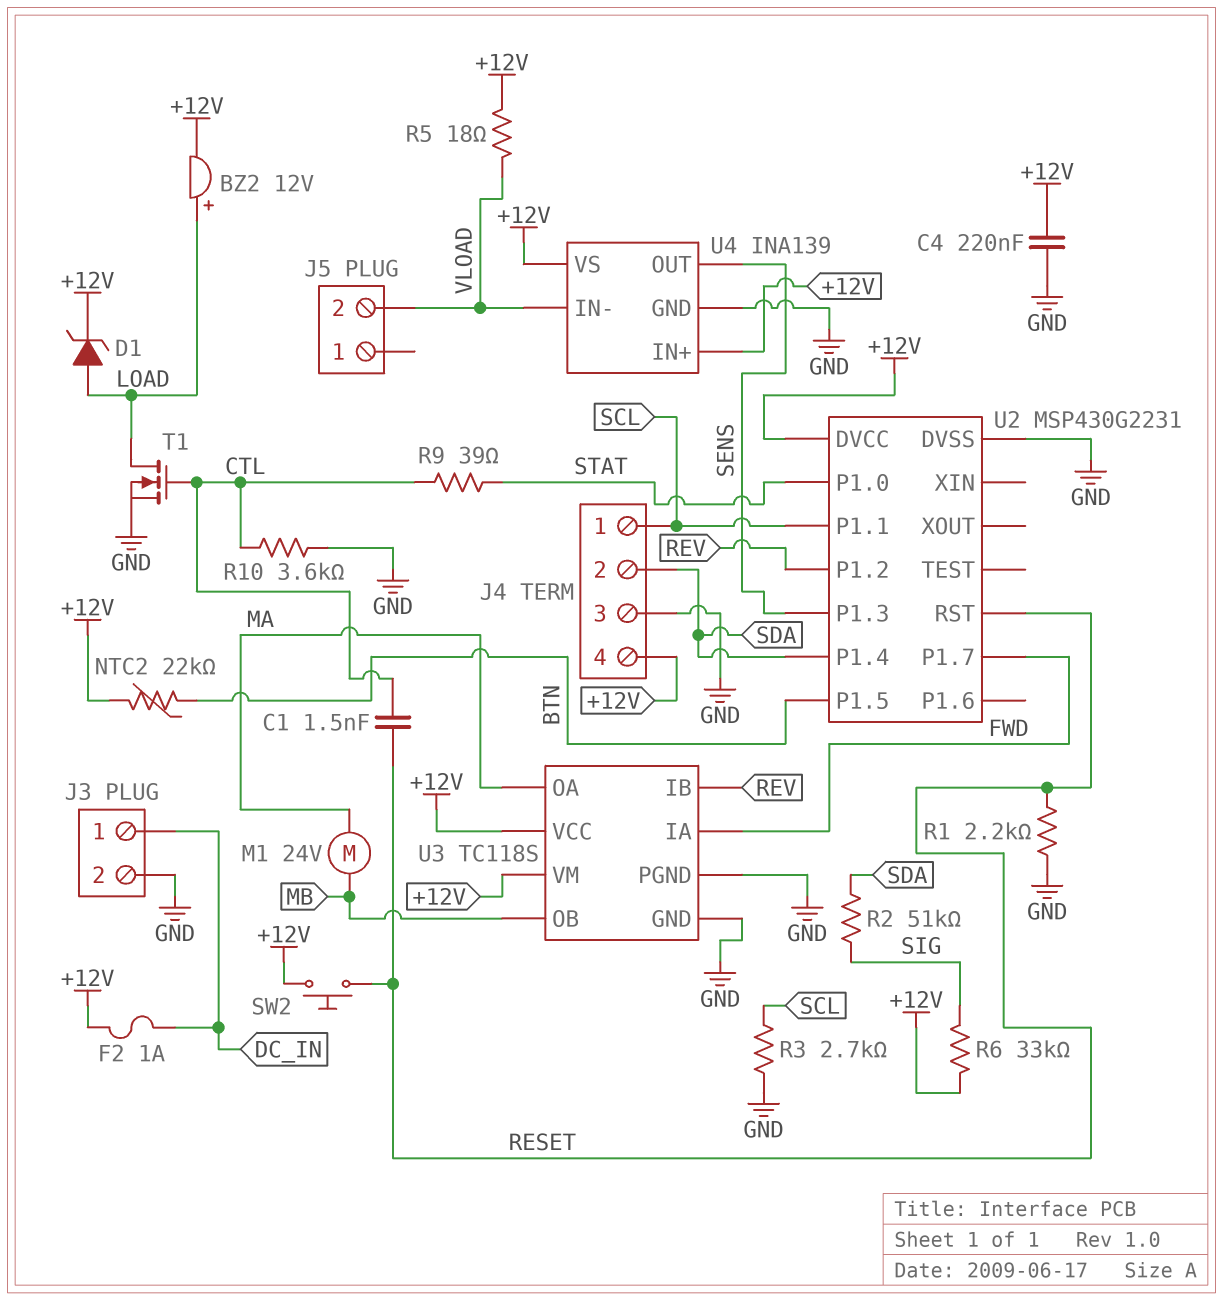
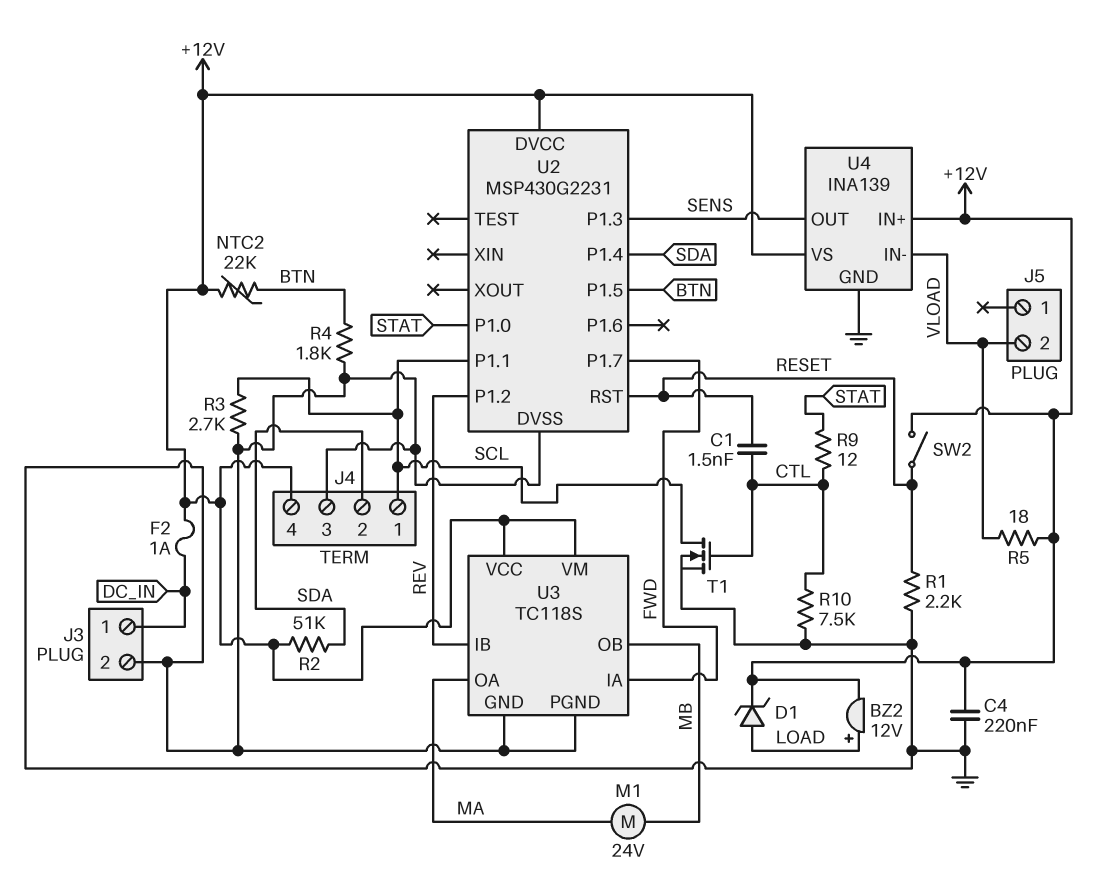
R2: 51k (SDA, SIG) -> 51k (+12V, SDA)
R4: none -> 1.8k (BTN, GND)
R6: 33k (+12V, SIG) -> none
R9: 39 (CTL, STAT) -> 12 (CTL, STAT)
R10: 3.6k (CTL, GND) -> 7.5k (CTL, GND)
SW2: button (+12V, RESET) -> switch (+12V, RESET)
T1: NMOS (G CTL, D LOAD, S GND) -> NMOS (G CTL, D SCL, S GND)

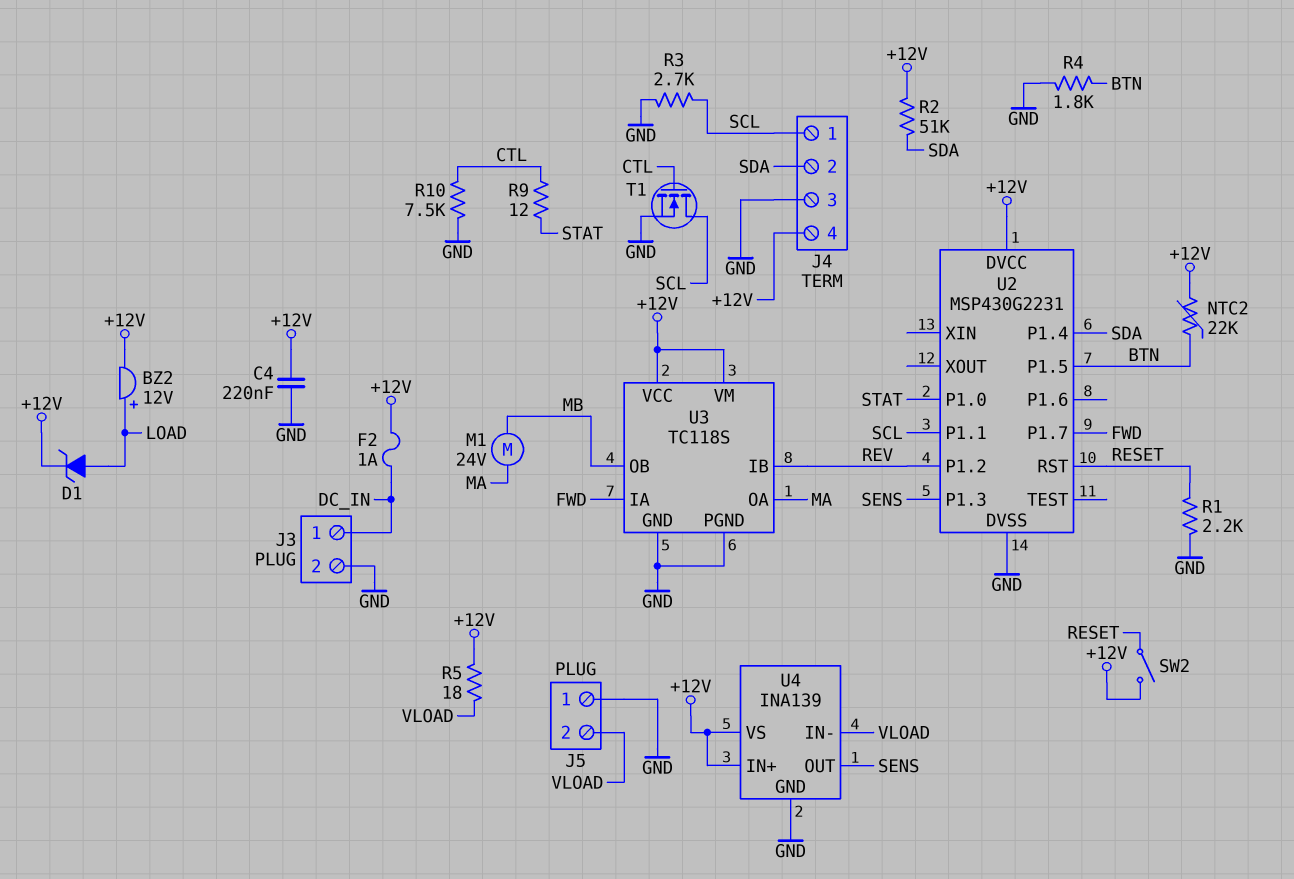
C1: 1.5nF (CTL, RESET) -> none
J5 pin 1: none -> GND

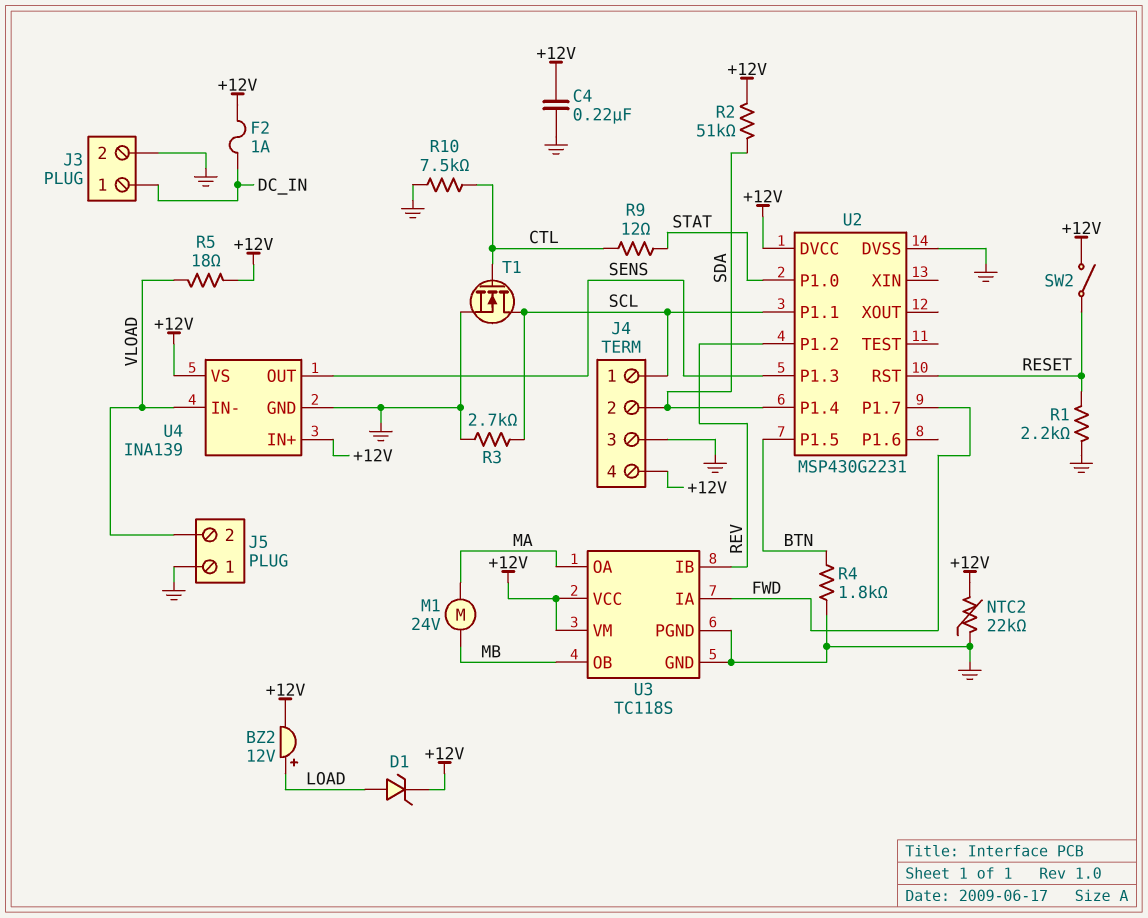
NTC2: 22k (+12V, BTN) -> 22k (+12V, GND)

